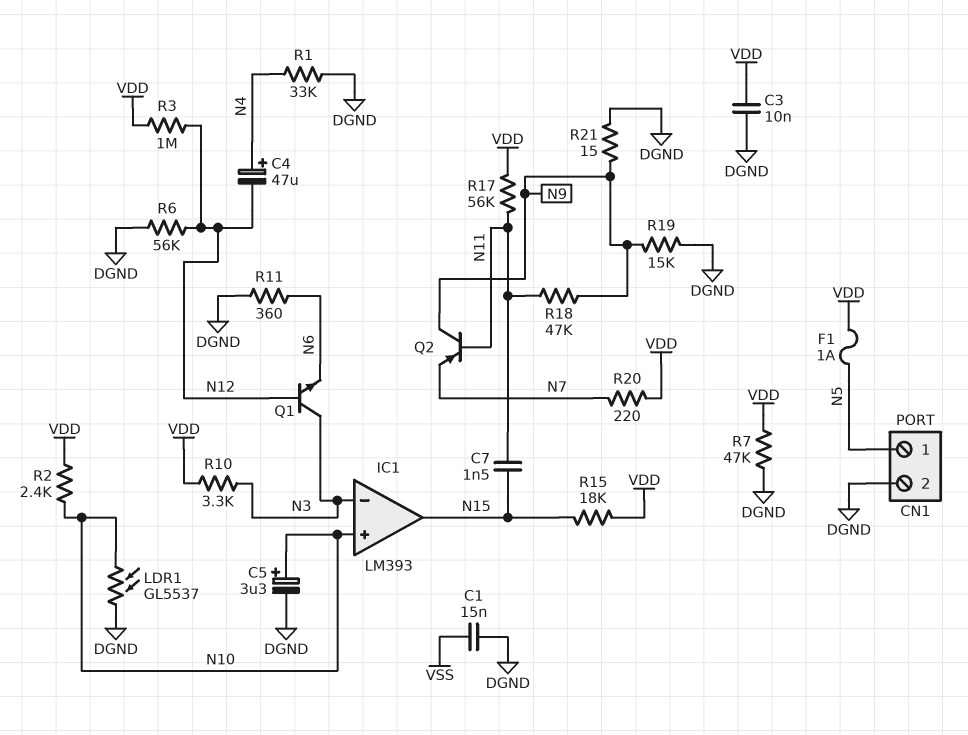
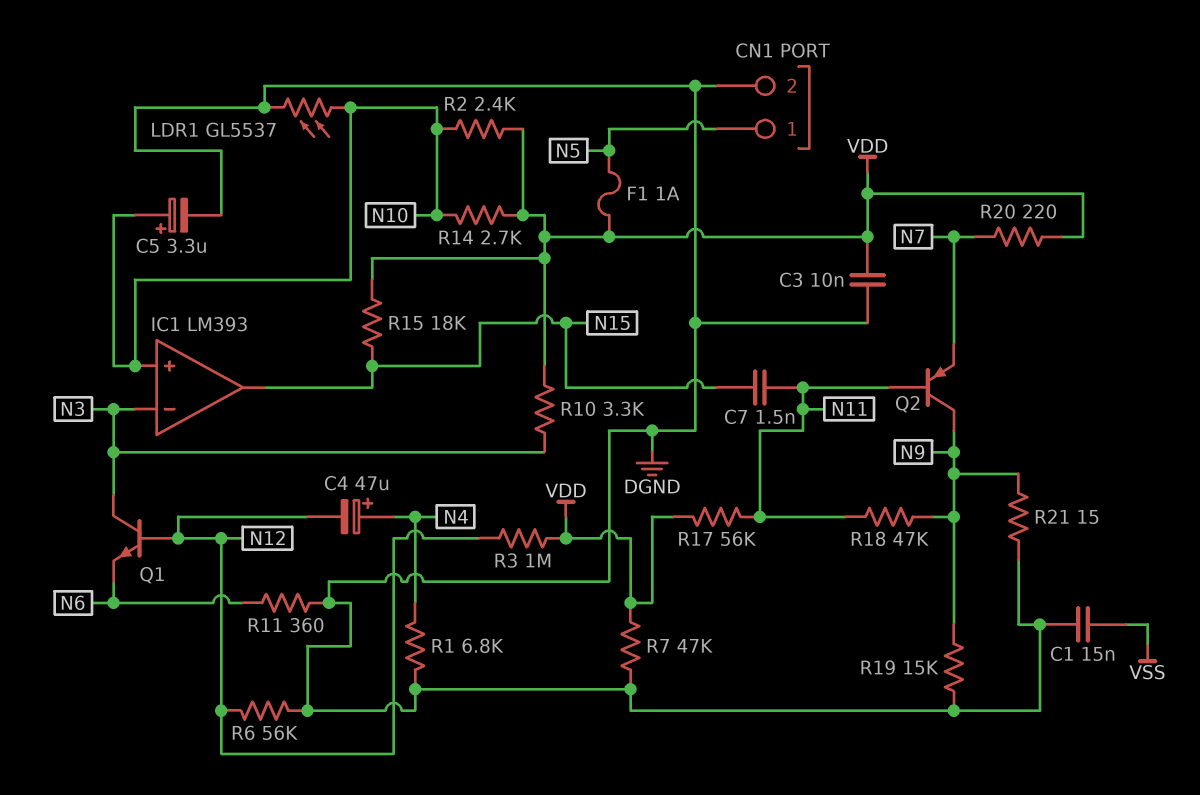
R1: 33k (DGND, N4) -> 6.8k (DGND, N4)
R14: none -> 2.7k (N10, VDD)

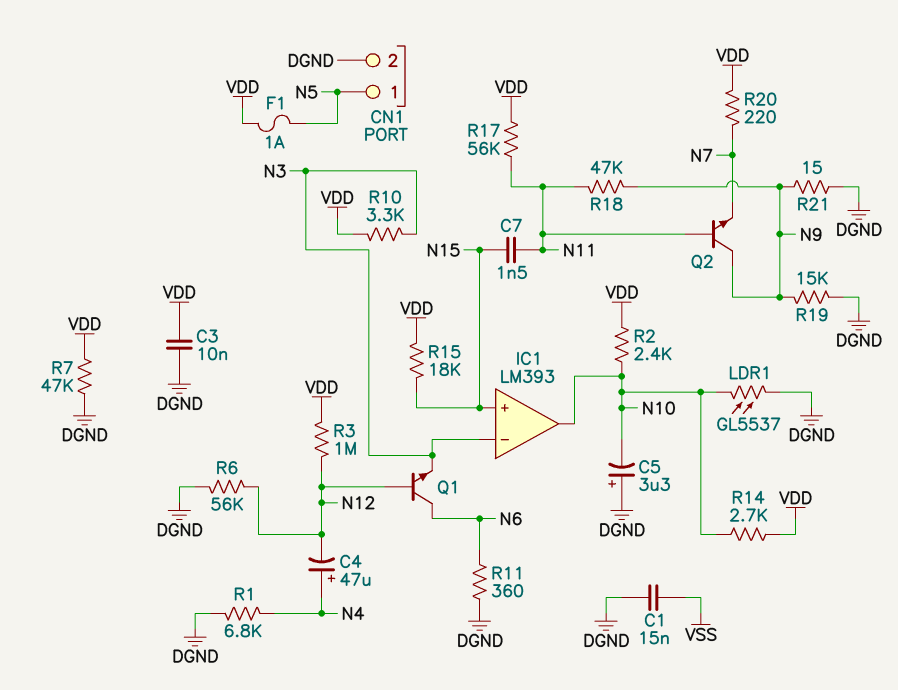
C5: 3.3uF (plus N10, minus DGND) -> 3.3uF (plus DGND, minus N10)
IC1 pin in+: N10 -> N15
IC1 pin out: N15 -> N10
Q1: NPN (B N12, C N3, E N6) -> NPN (B N12, C N6, E N3)
Q2: PNP (B N11, C N9, E N7) -> NPN (B N11, C N9, E N7)

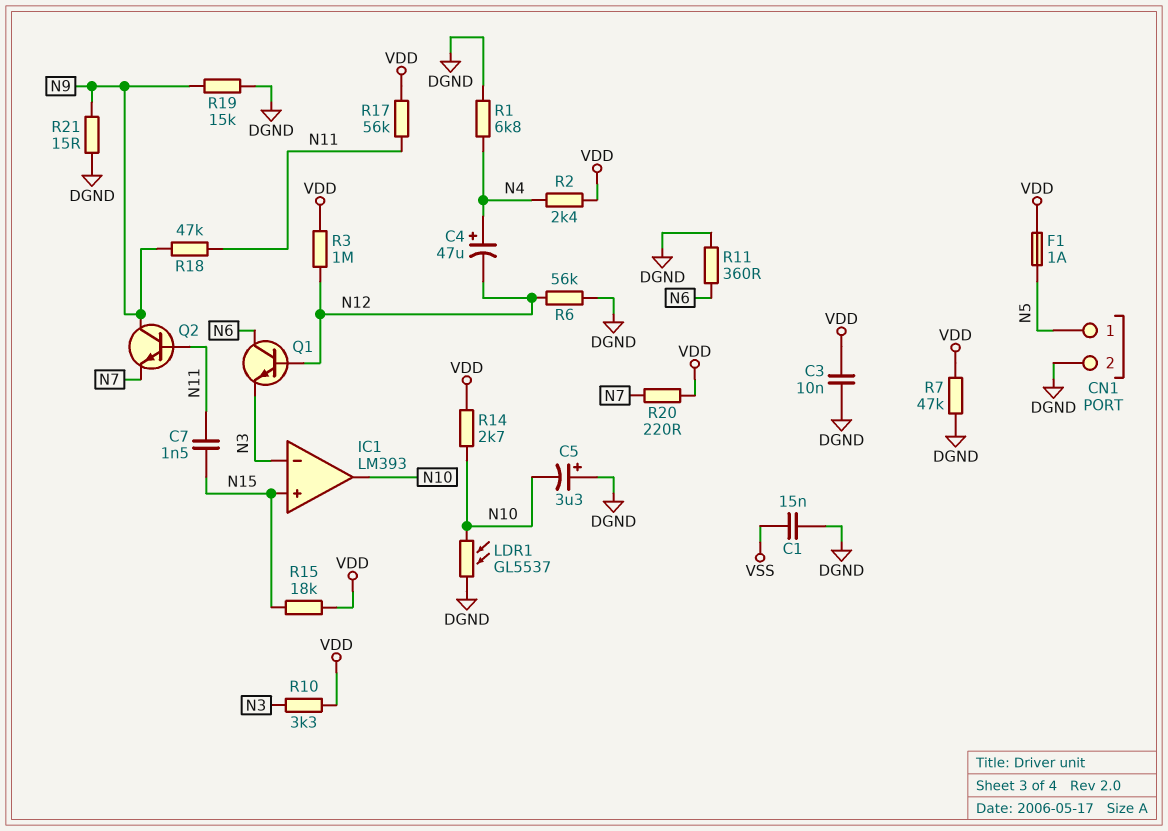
R2: 2.4k (N10, VDD) -> 2.4k (N4, VDD)

